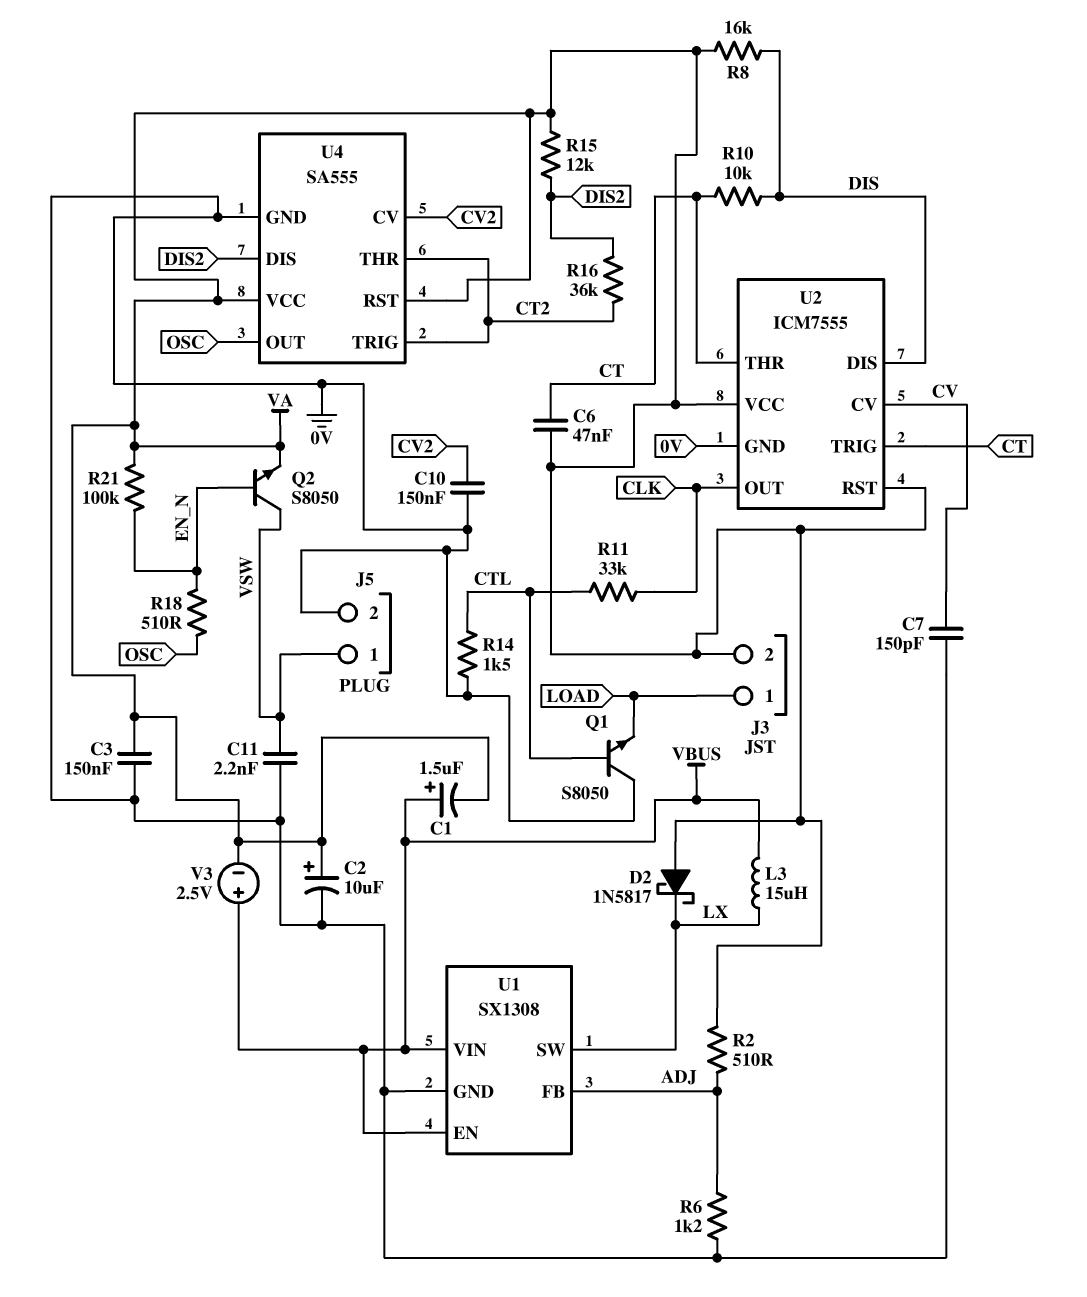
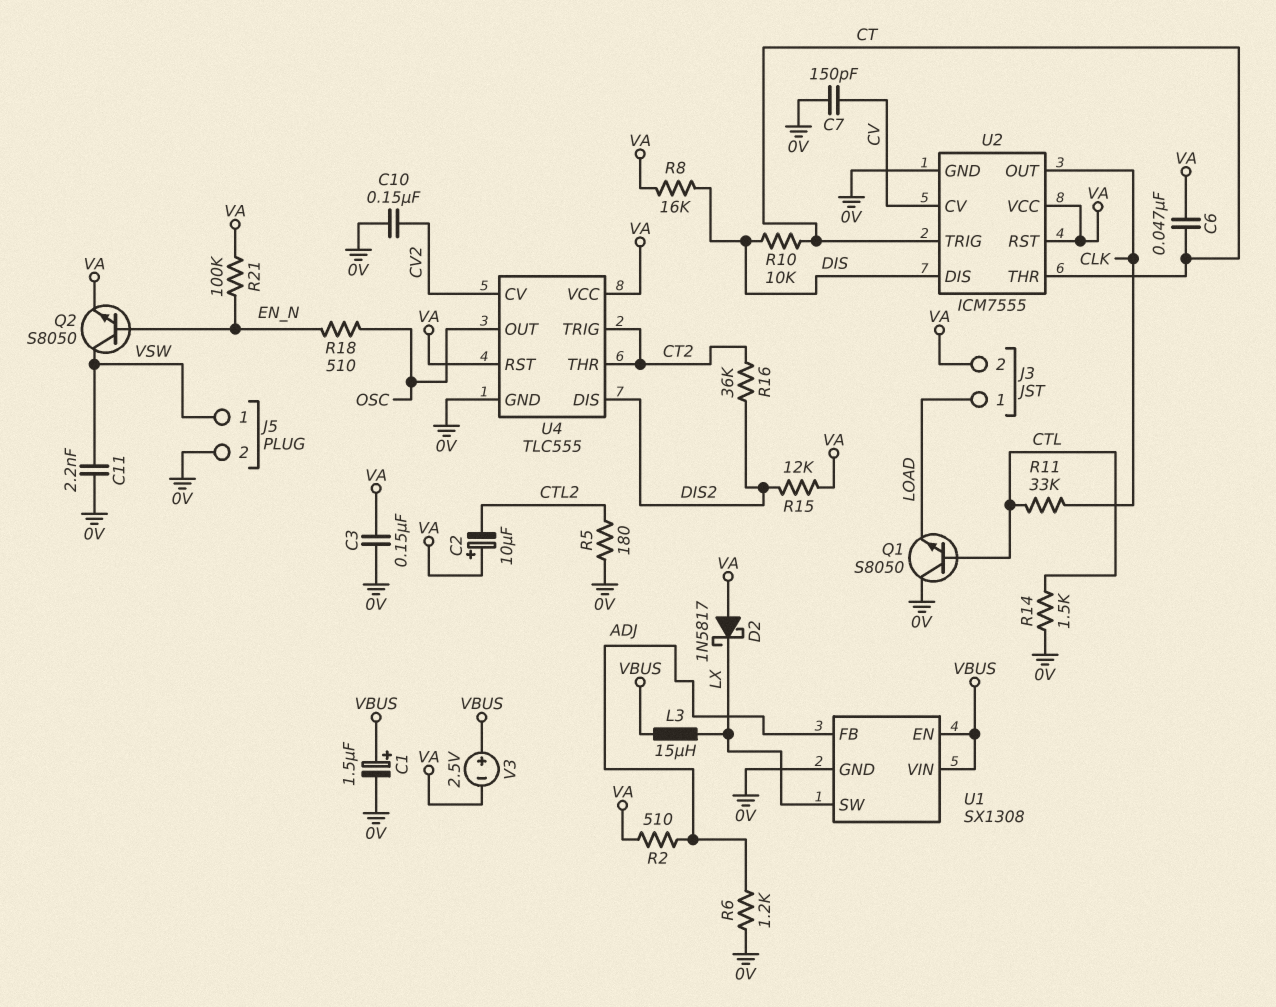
C1: 1.5uF (plus VBUS, minus VA) -> 1.5uF (plus VBUS, minus 0V)
C2: 10uF (plus VA, minus 0V) -> 10uF (plus VA, minus CTL2)
R5: none -> 180 (0V, CTL2)
U4: SA555 -> TLC555

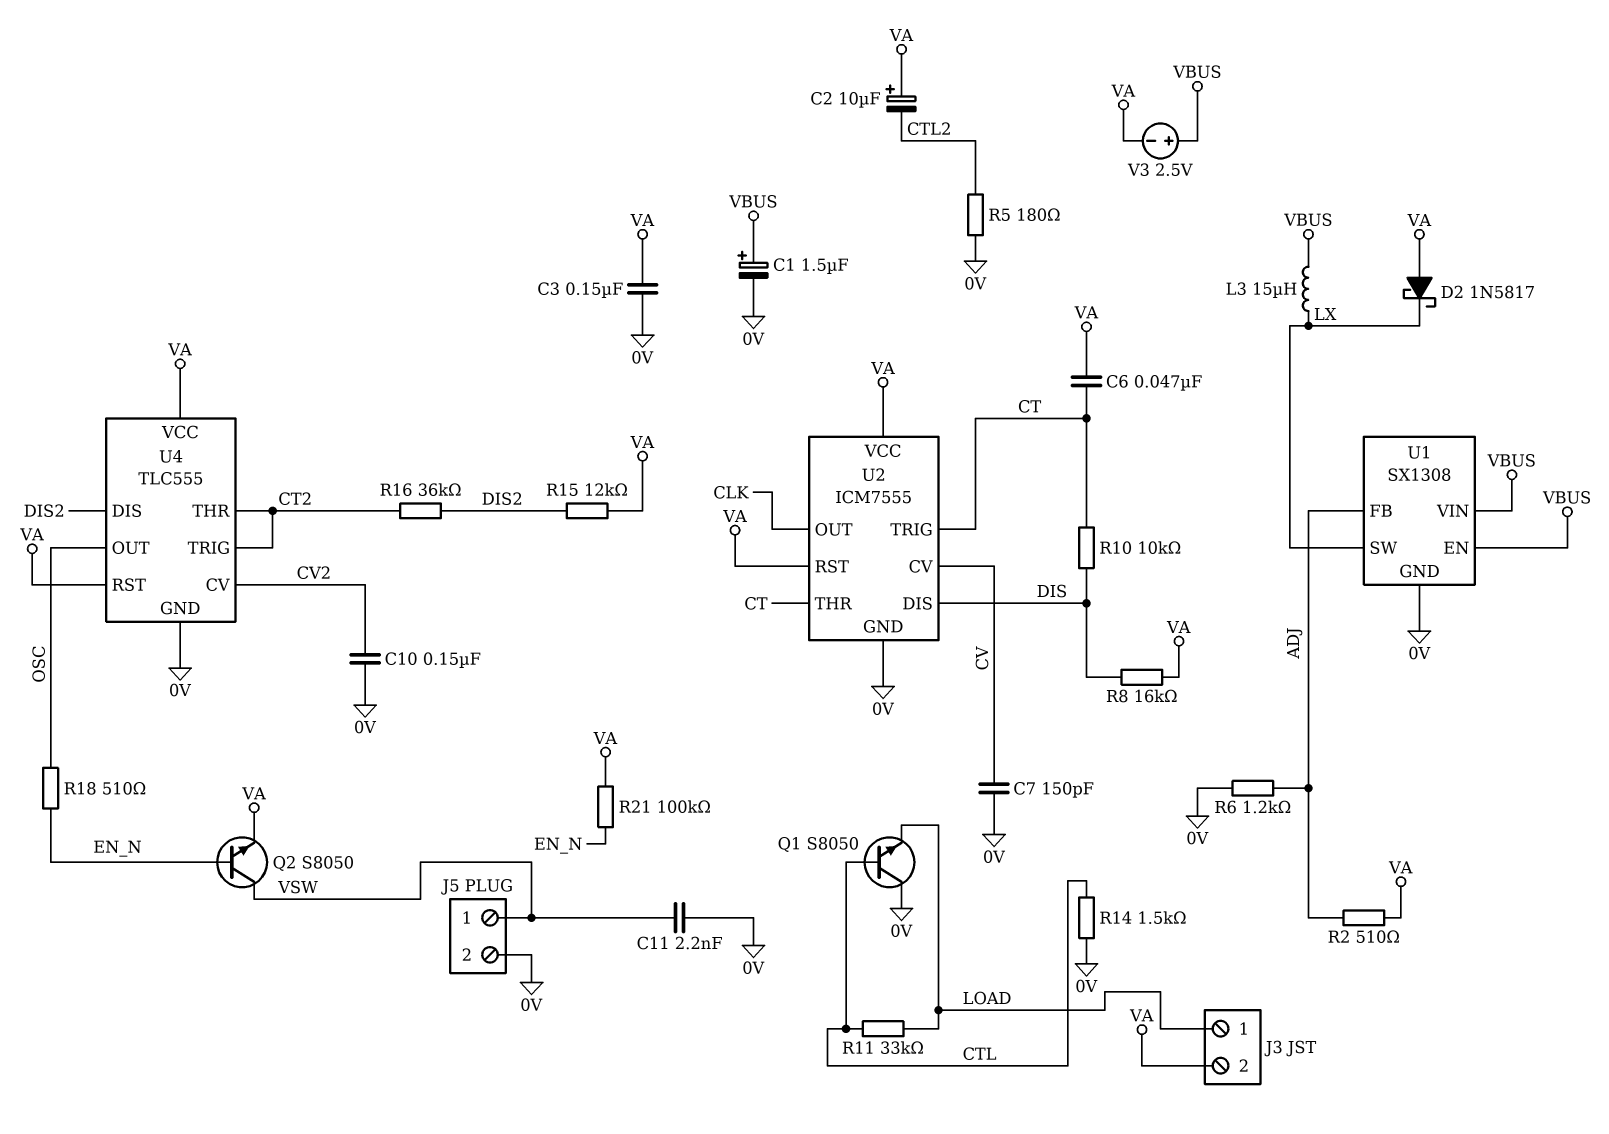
R11: 33k (CLK, CTL) -> 33k (CTL, LOAD)

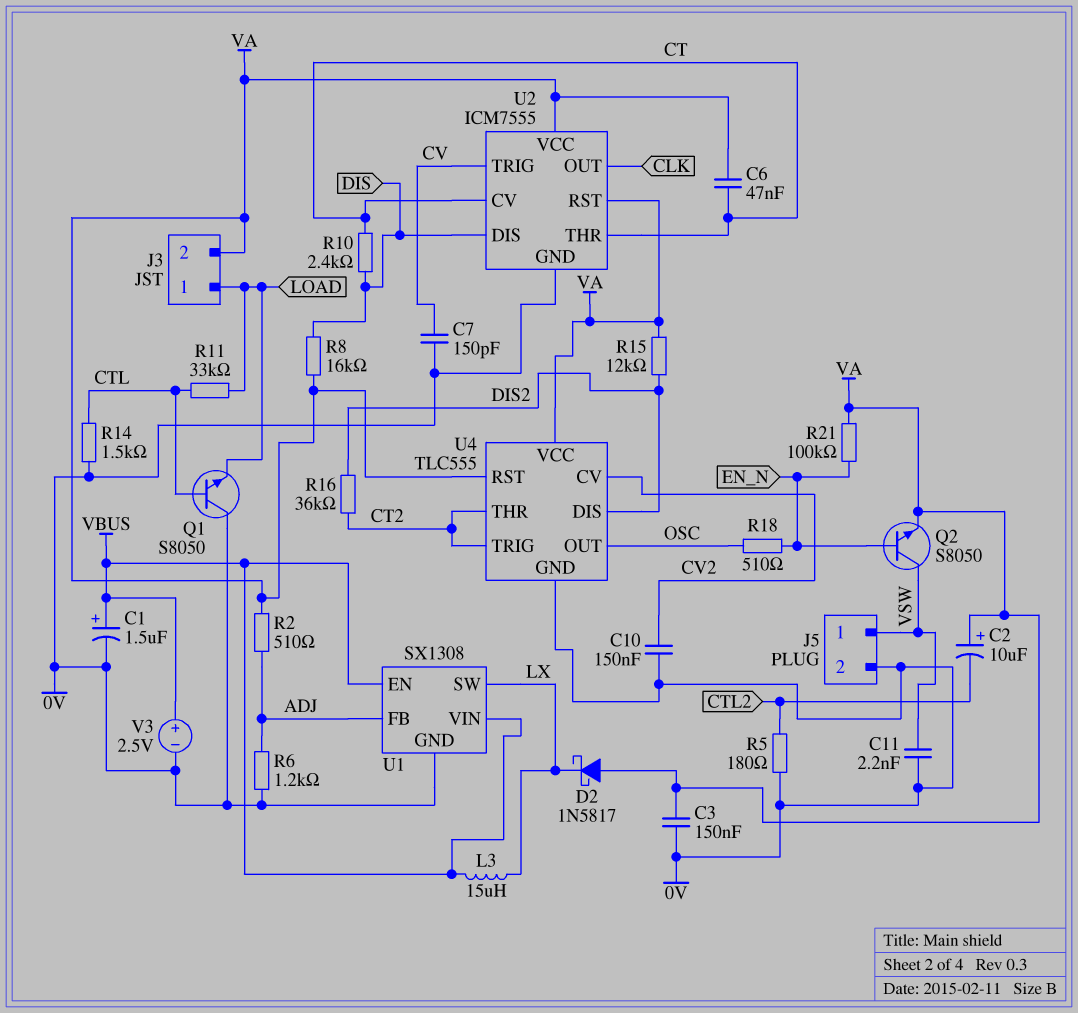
R10: 10k (CT, DIS) -> 2.4k (CT, DIS)
U2 pin CV: CV -> CT
U2 pin TRIG: CT -> CV
V3: 2.5V (plus VBUS, minus VA) -> 2.5V (plus VBUS, minus 0V)

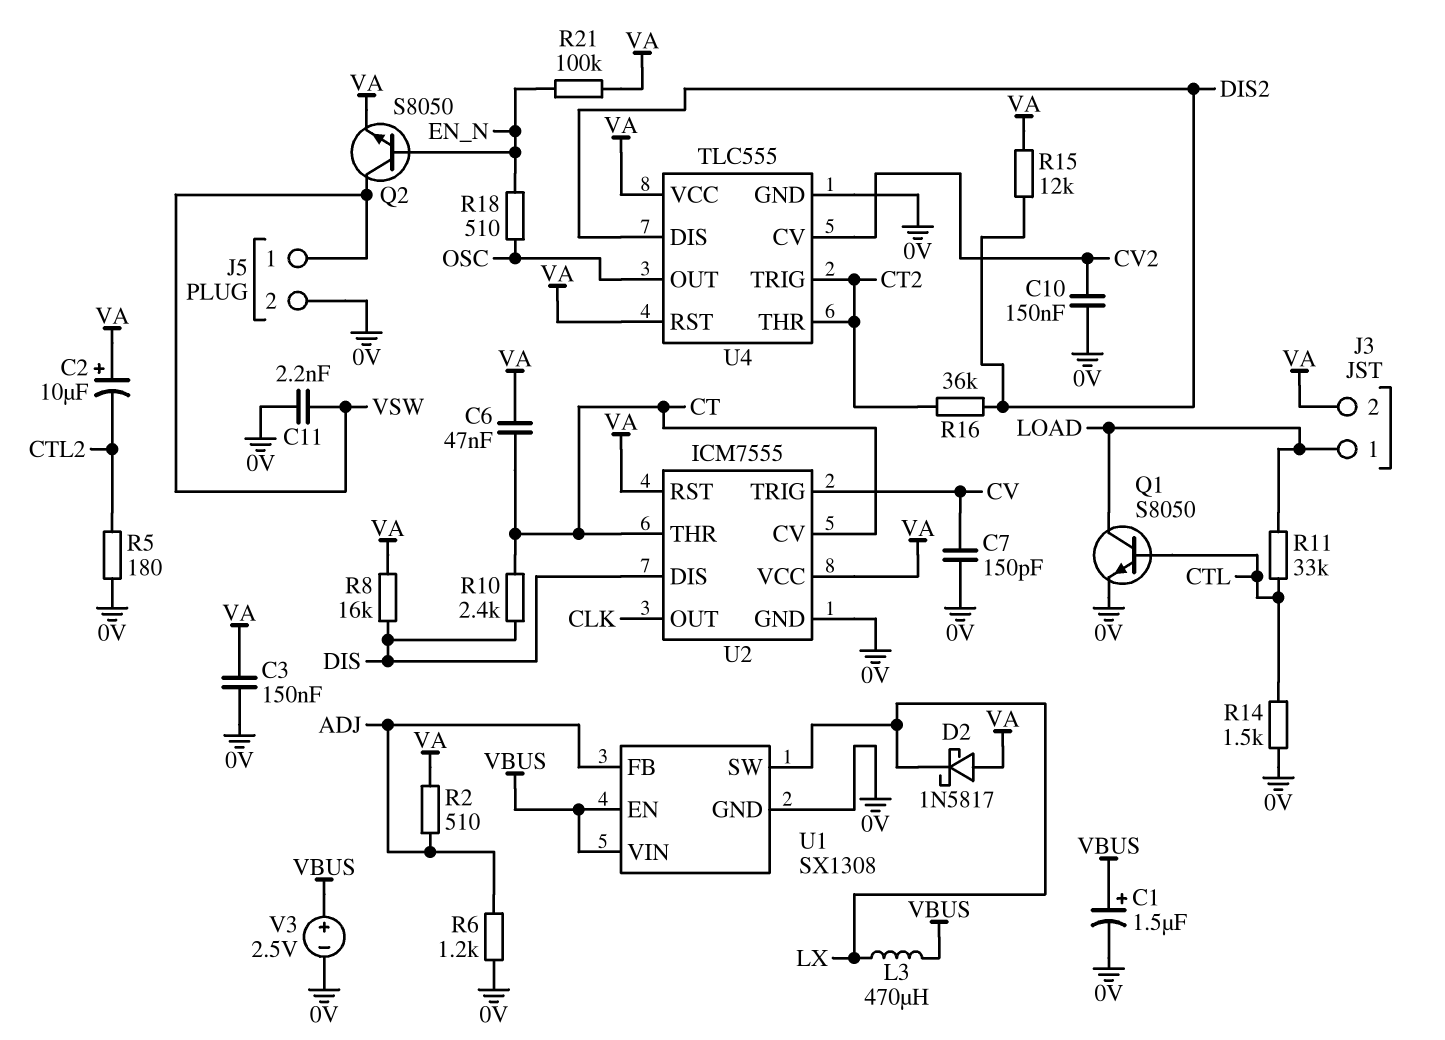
L3: 15uH (LX, VBUS) -> 470uH (LX, VBUS)
Q1: NPN S8050 (B CTL, C 0V, E LOAD) -> NPN S8050 (B CTL, C LOAD, E 0V)

